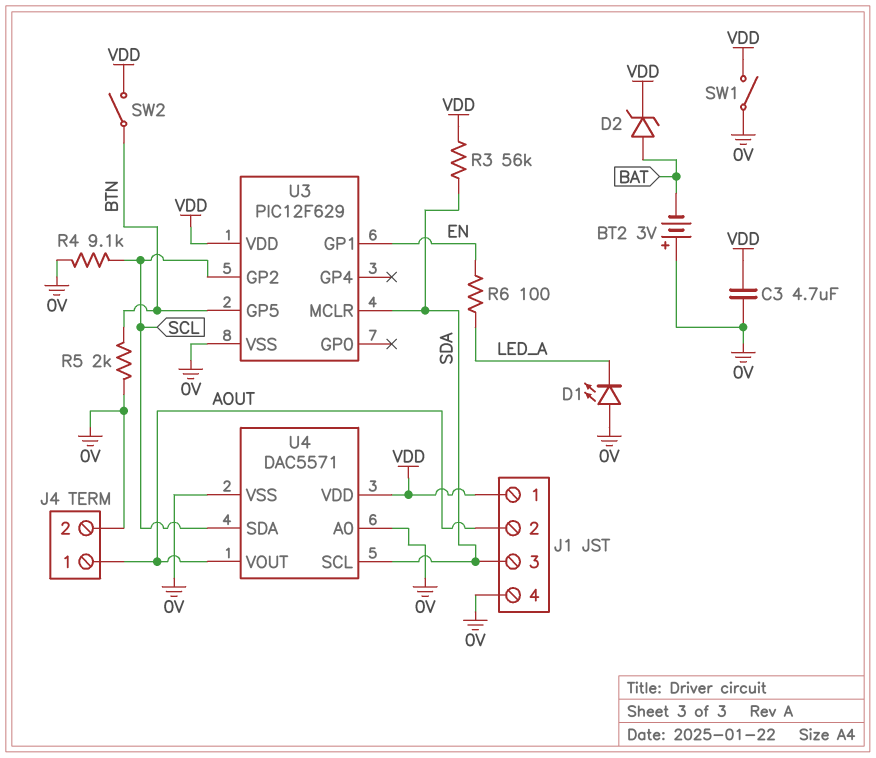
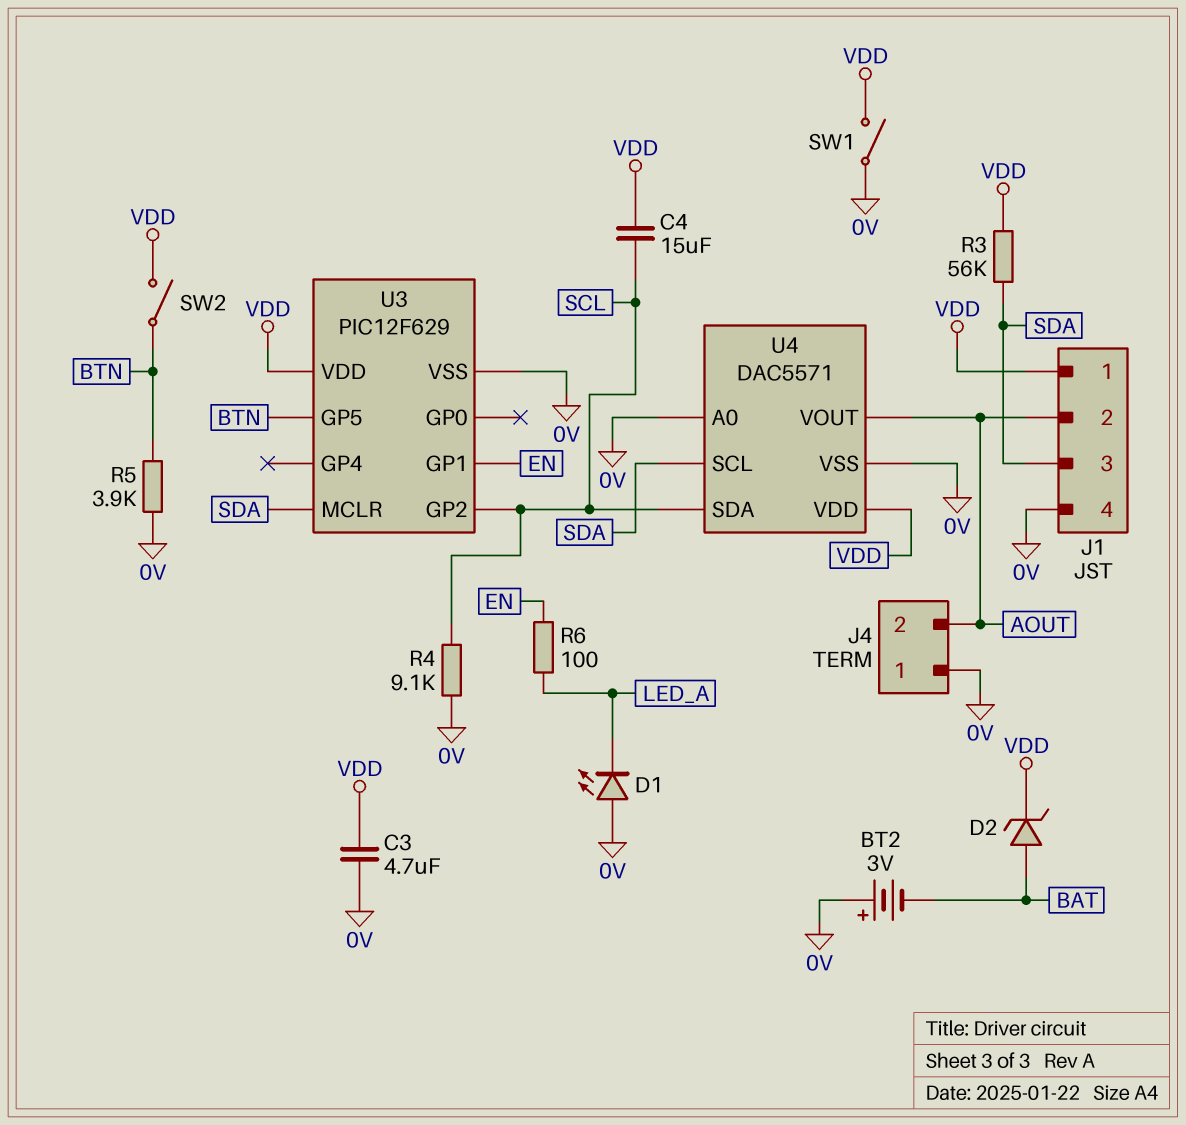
C4: none -> 15uF (SCL, VDD)
J4 pin 1: AOUT -> 0V
J4 pin 2: 0V -> AOUT
R5: 2k (0V, BTN) -> 3.9k (0V, BTN)

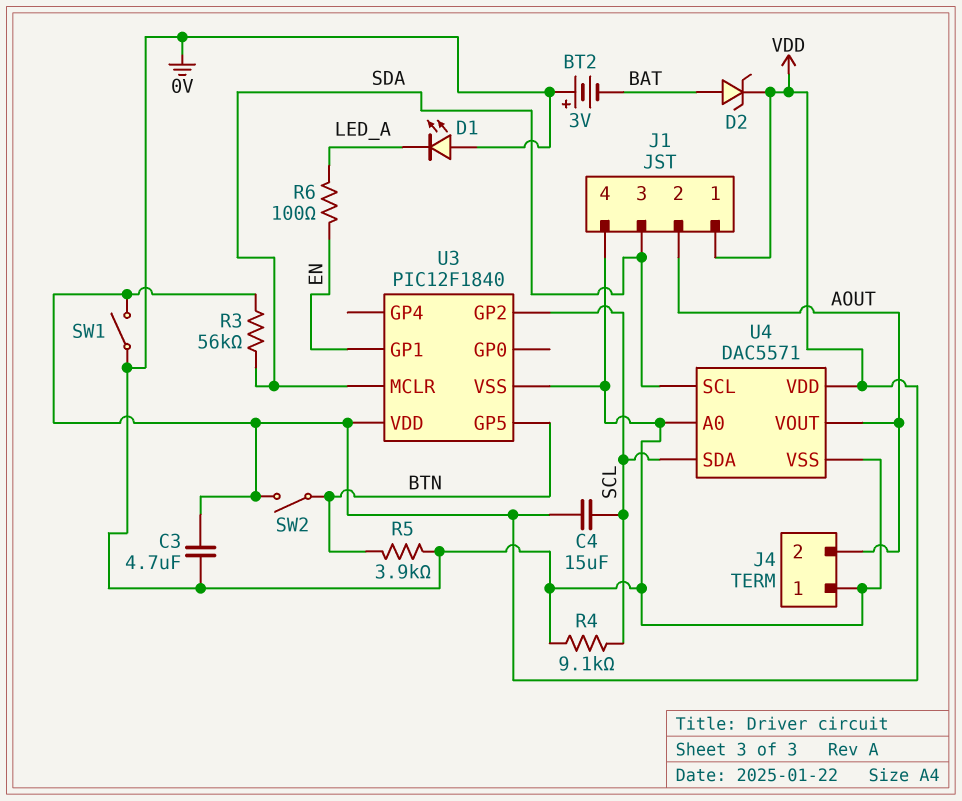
U3: PIC12F629 -> PIC12F1840

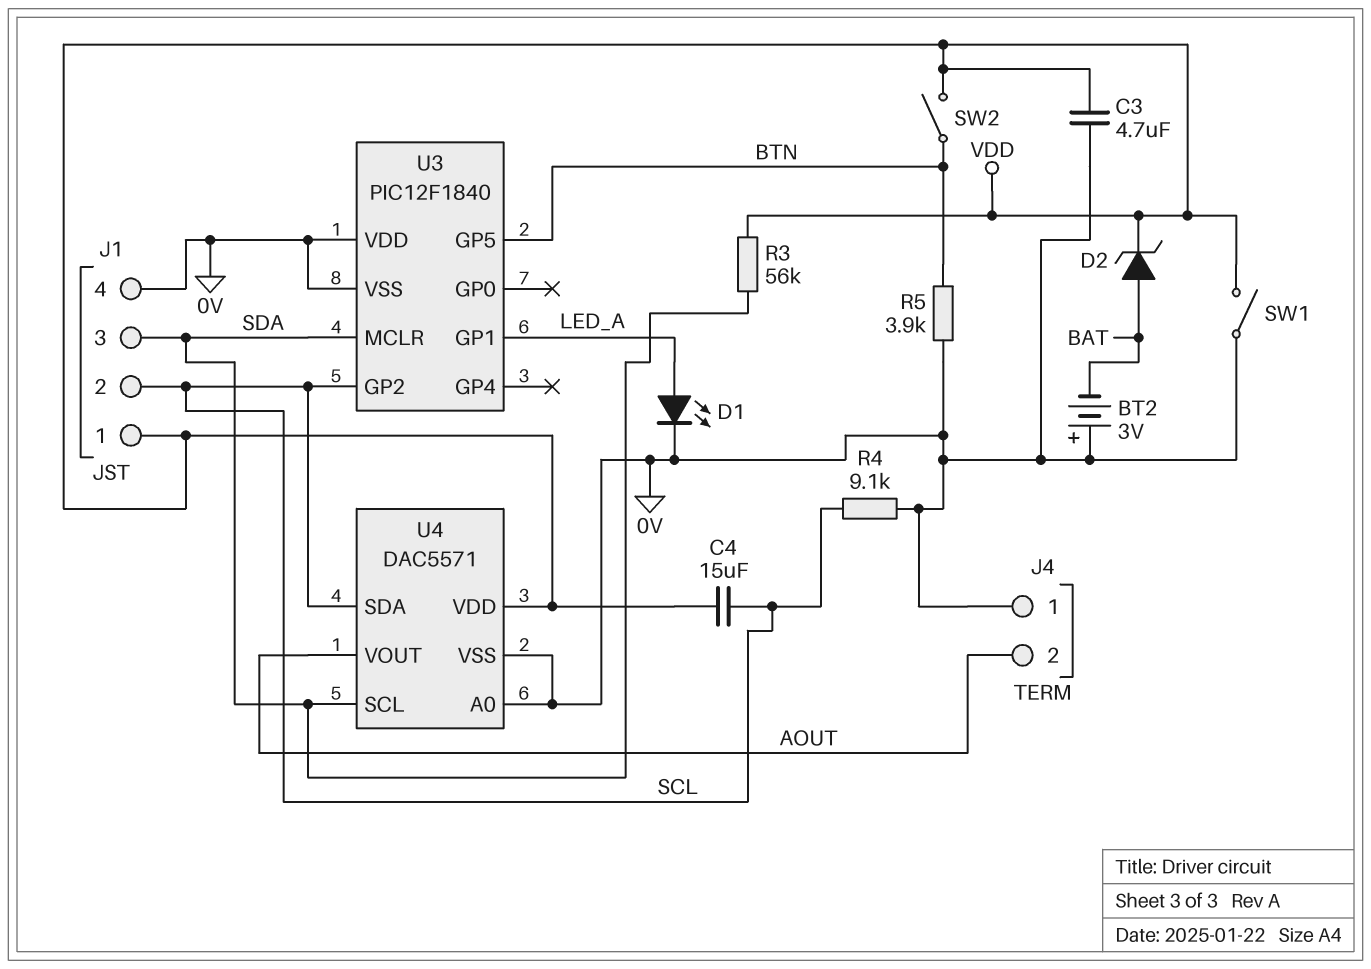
D1: LED (A 0V, K LED_A) -> LED (A LED_A, K 0V)
J1 pin 2: AOUT -> SCL
R6: 100 (EN, LED_A) -> none
U3 pin GP1: EN -> LED_A
U3 pin VDD: VDD -> 0V

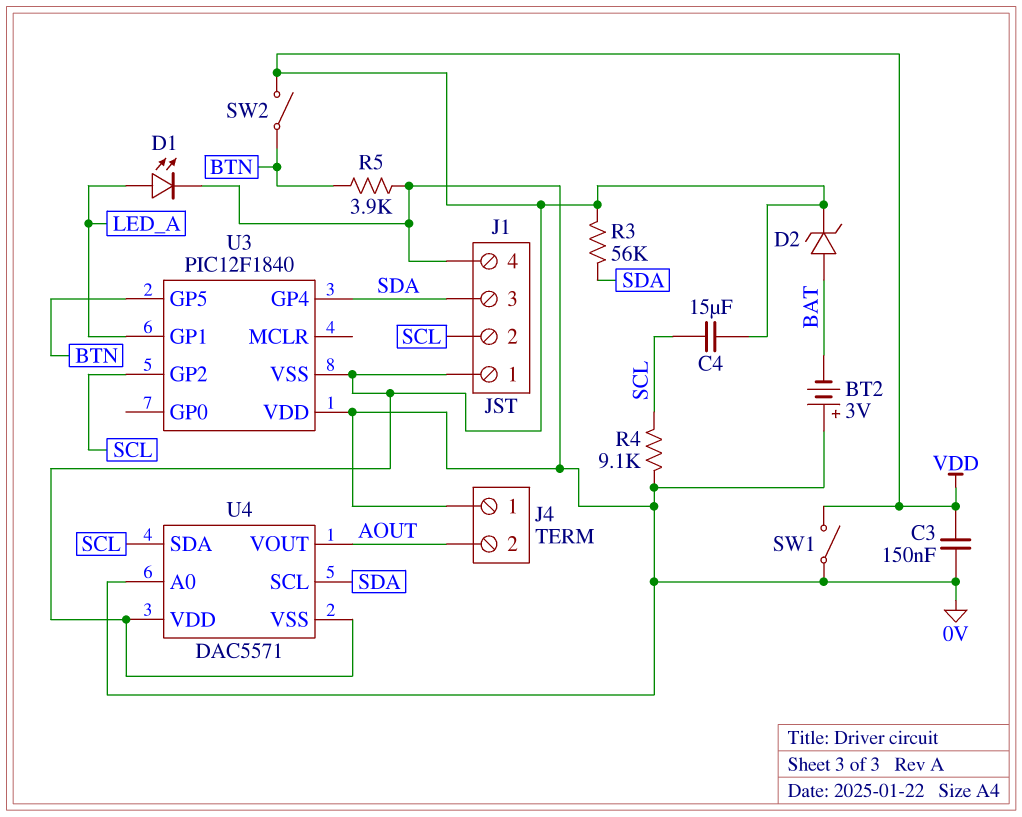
C3: 4.7uF (0V, VDD) -> 150nF (0V, VDD)
U3 pin GP4: none -> SDA
U3 pin MCLR: SDA -> none
U3 pin VSS: 0V -> VDD
U4 pin VSS: 0V -> VDD

